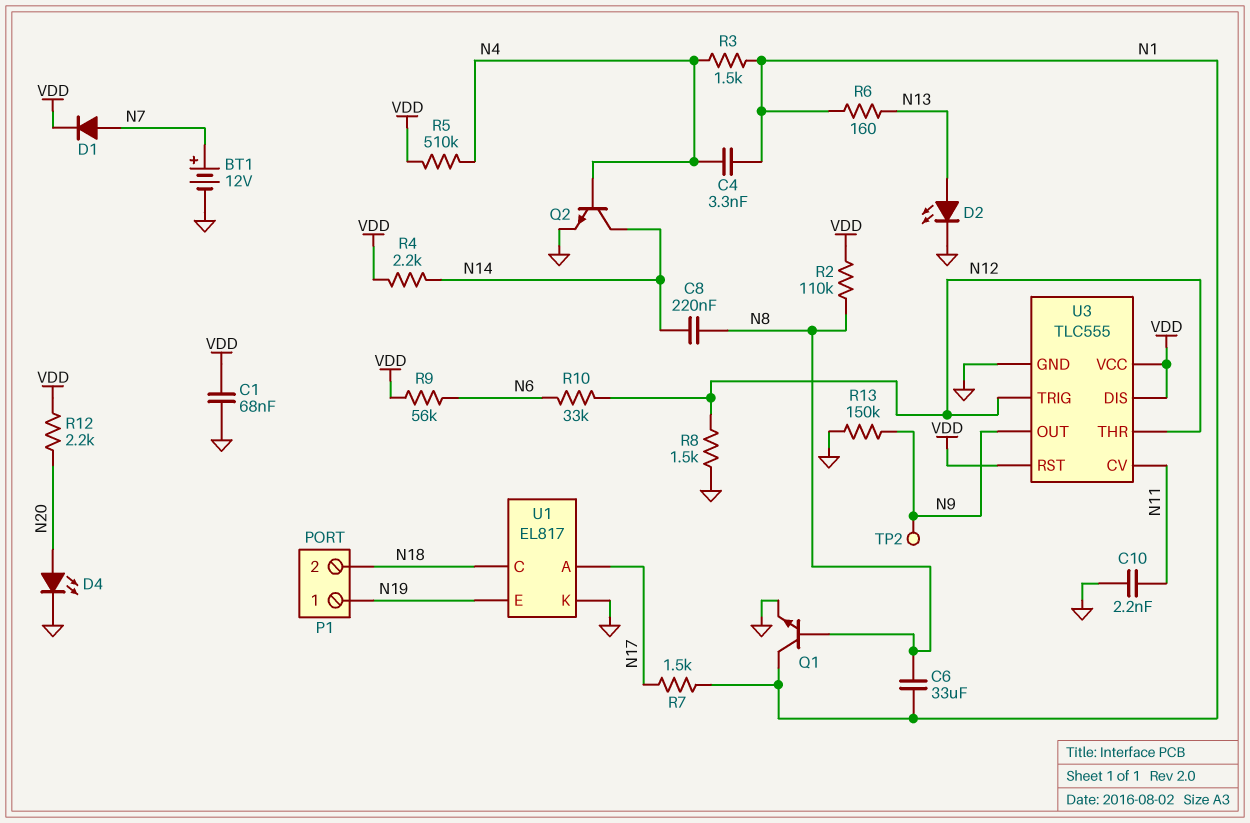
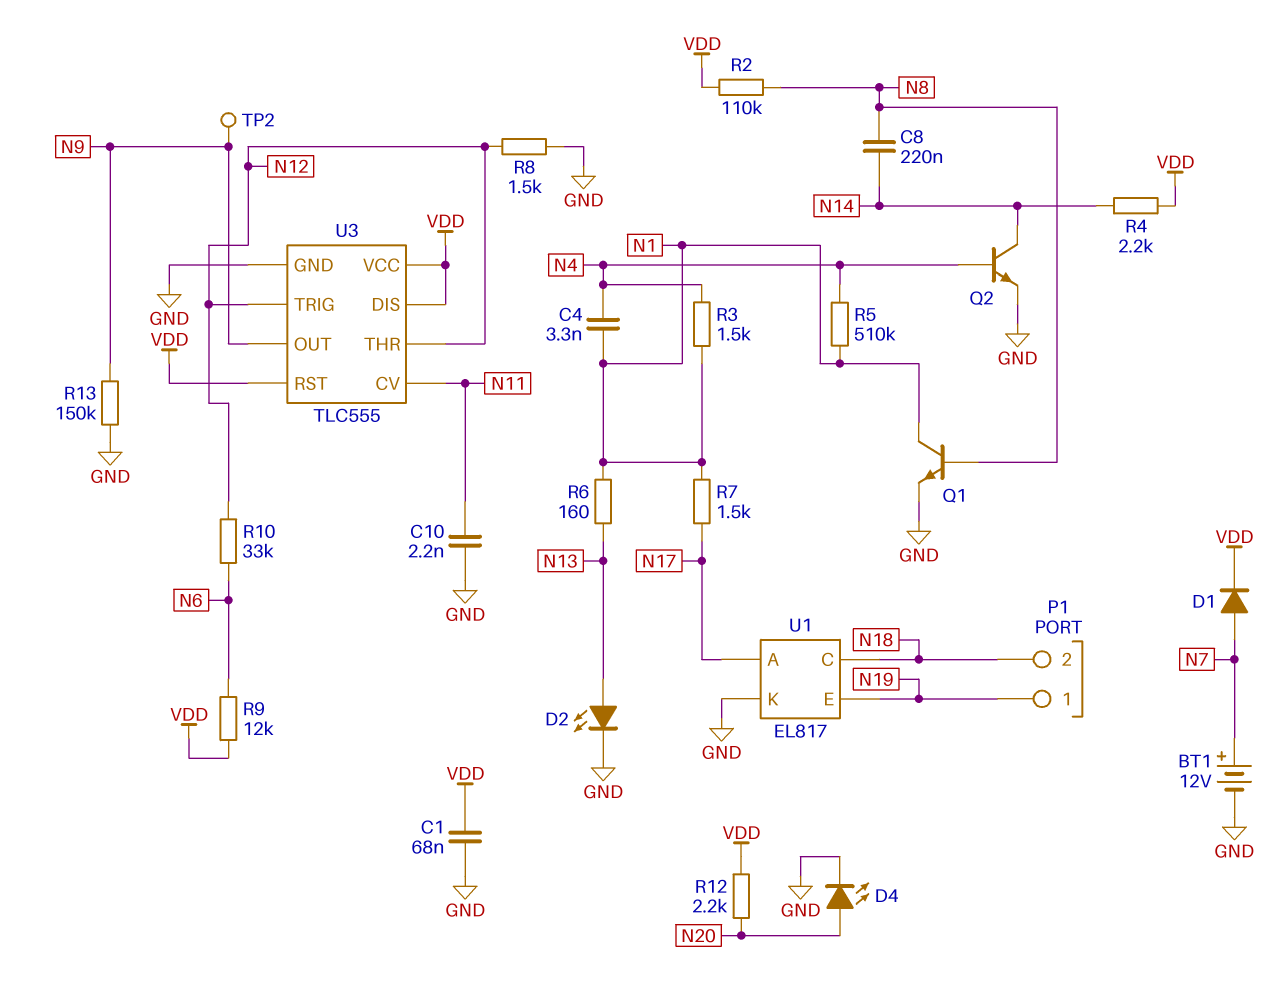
C6: 33uF (N1, N8) -> none
R5: 510k (N4, VDD) -> 510k (N1, N4)
R9: 56k (N6, VDD) -> 12k (N6, VDD)

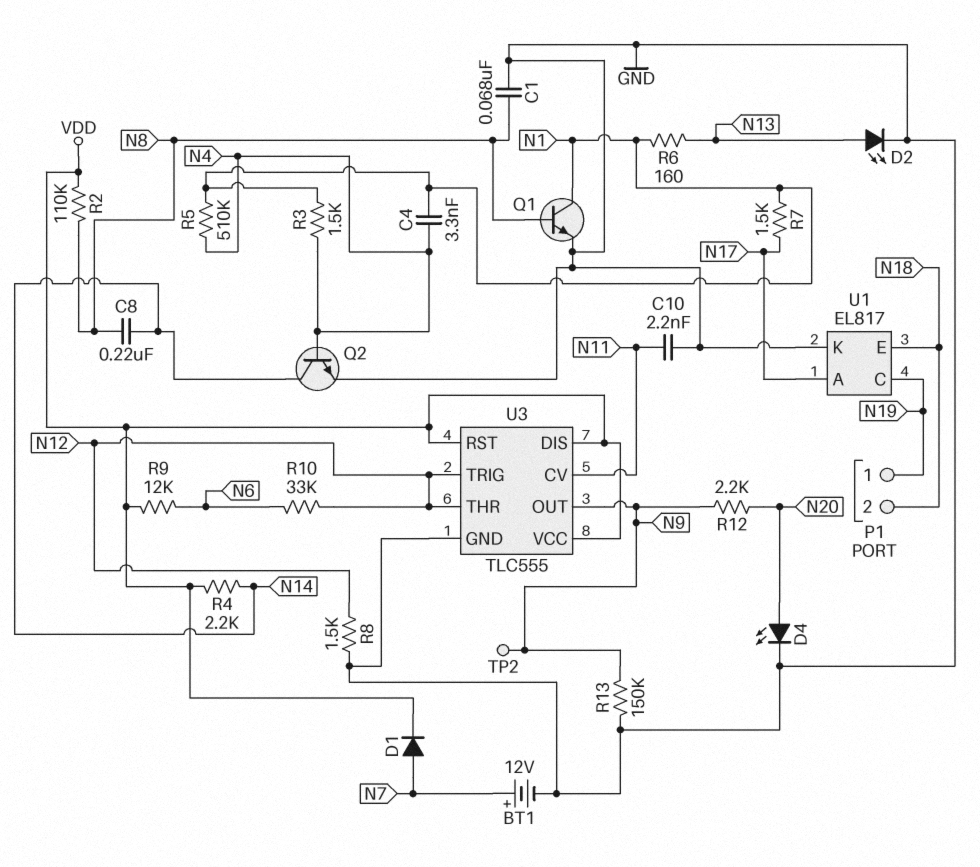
C1: 68nF (GND, VDD) -> 68nF (GND, N8)
R12: 2.2k (N20, VDD) -> 2.2k (N9, N20)
U1 pin C: N18 -> N19
U1 pin E: N19 -> N18

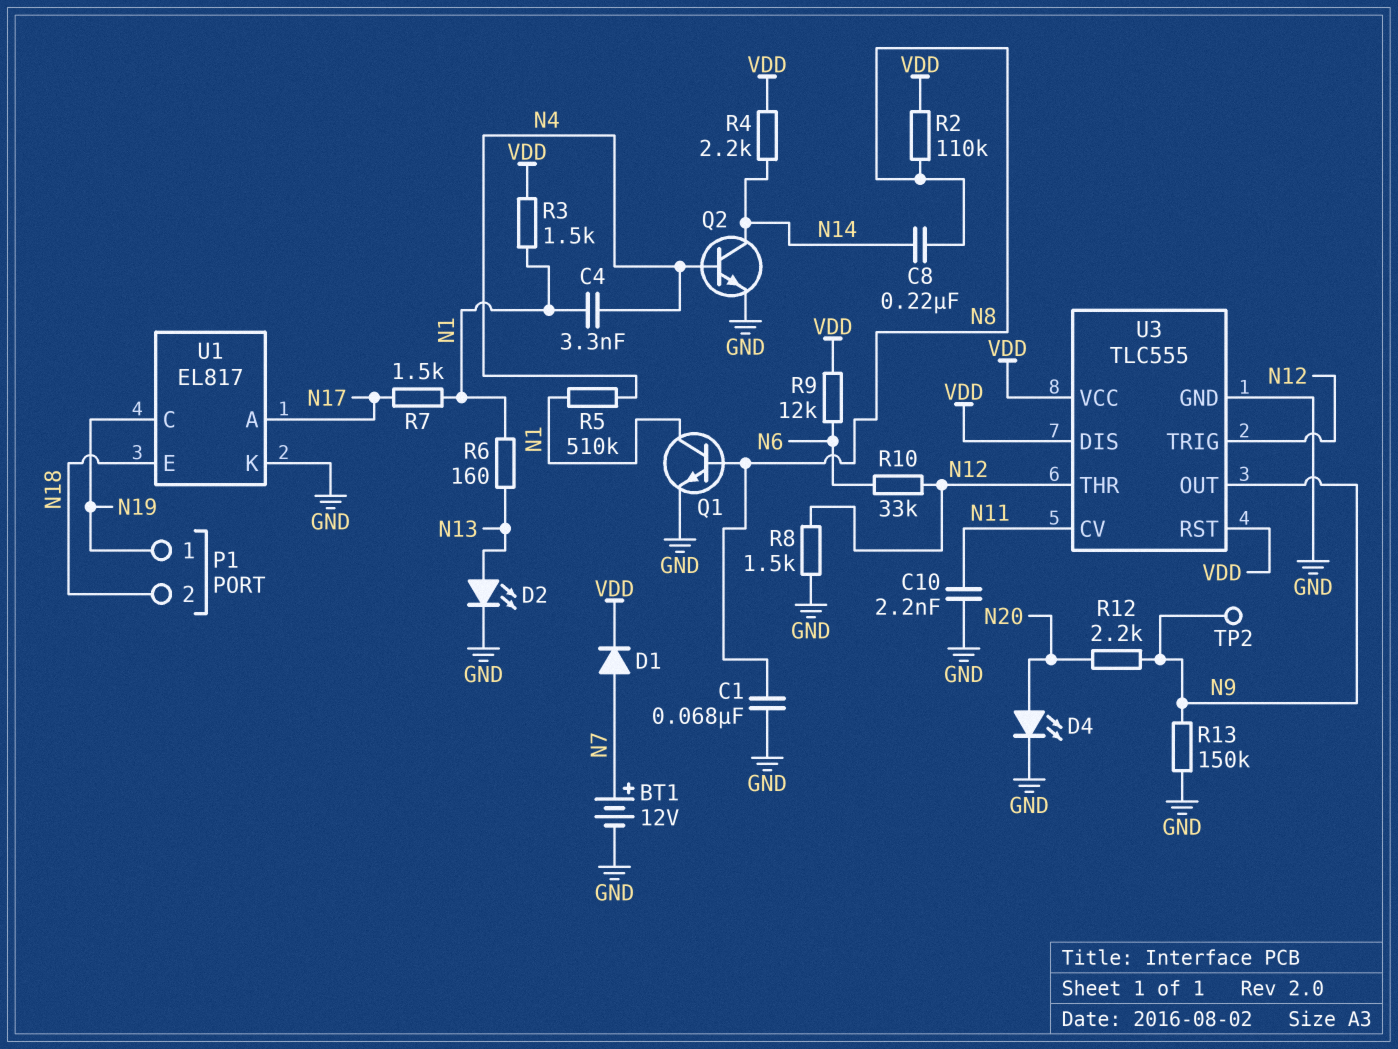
R3: 1.5k (N1, N4) -> 1.5k (N1, VDD)

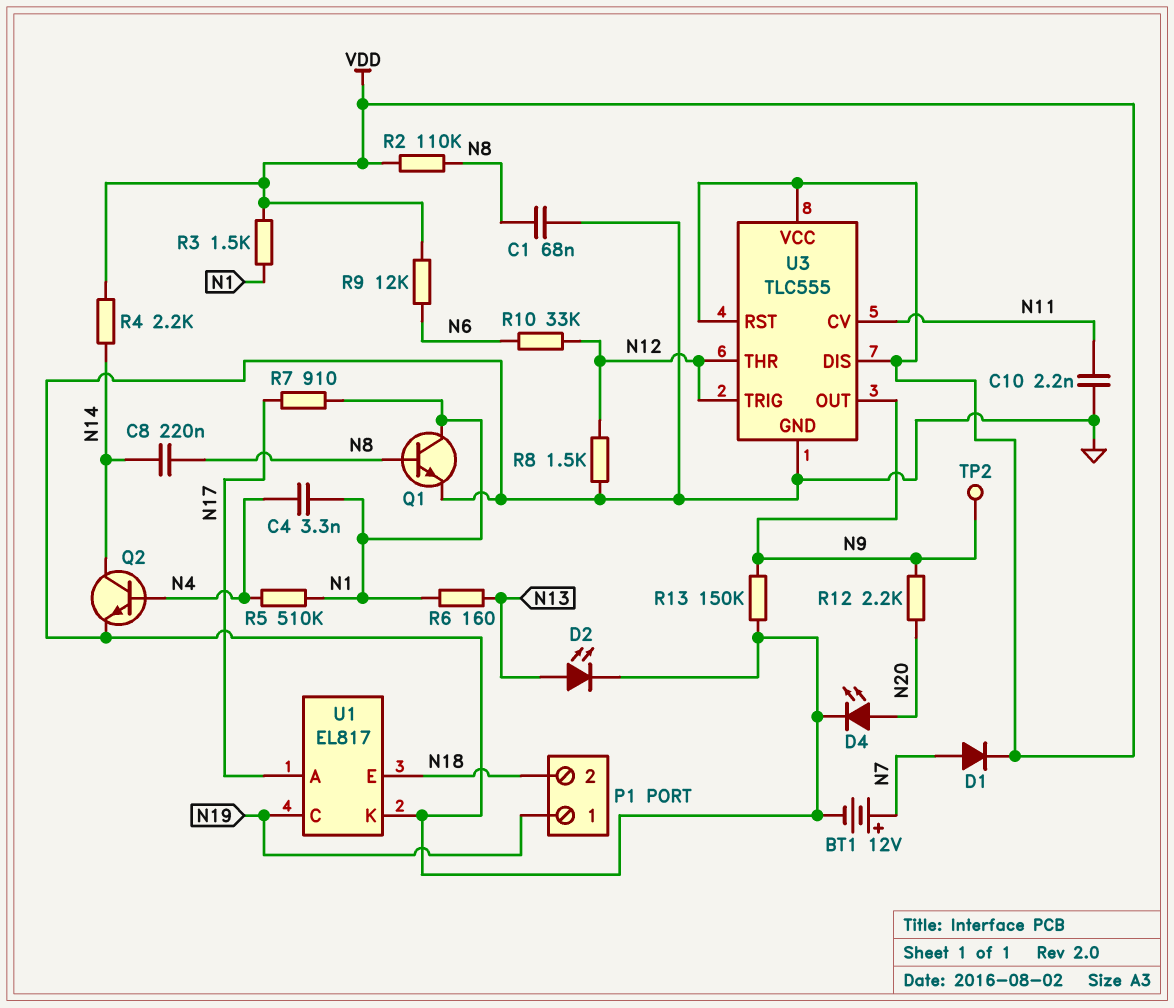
R7: 1.5k (N1, N17) -> 910 (N1, N17)

